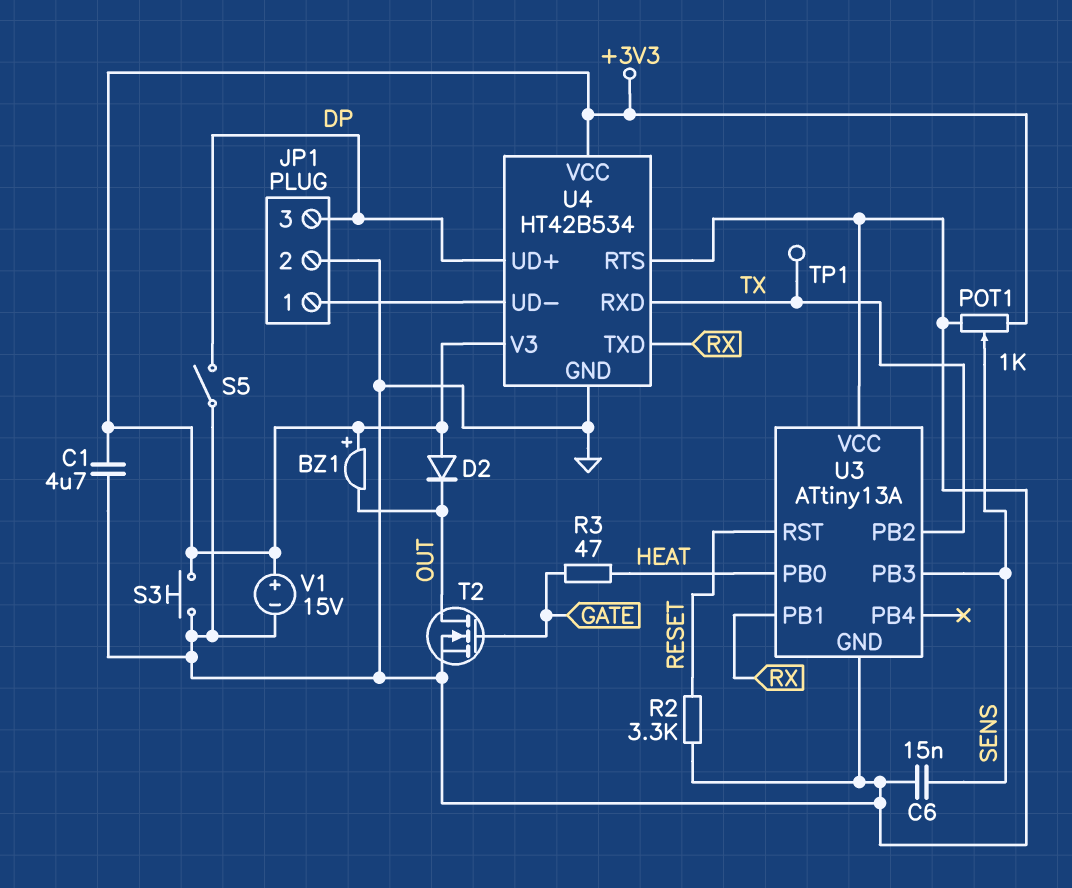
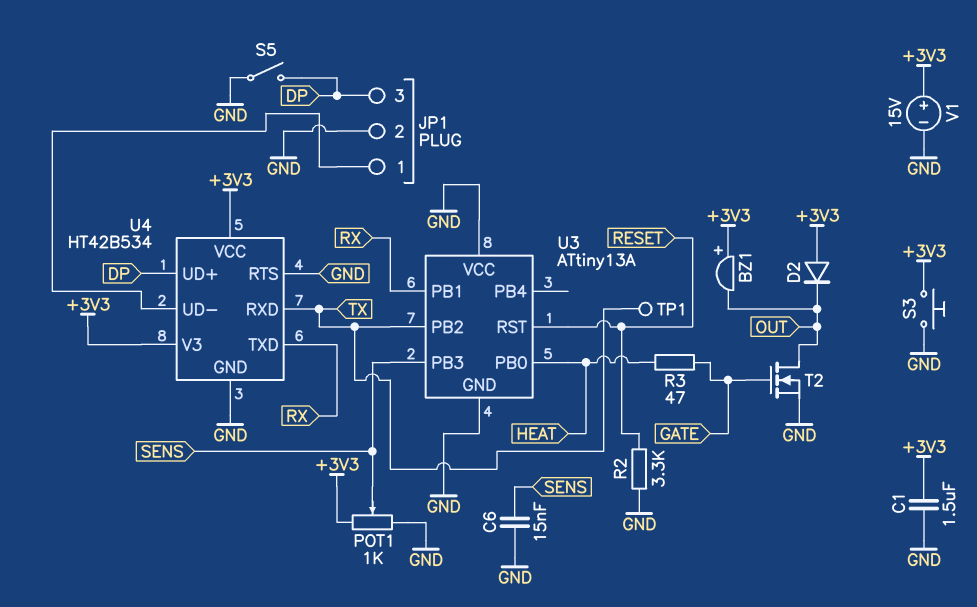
C1: 4.7uF (+3V3, GND) -> 1.5uF (+3V3, GND)

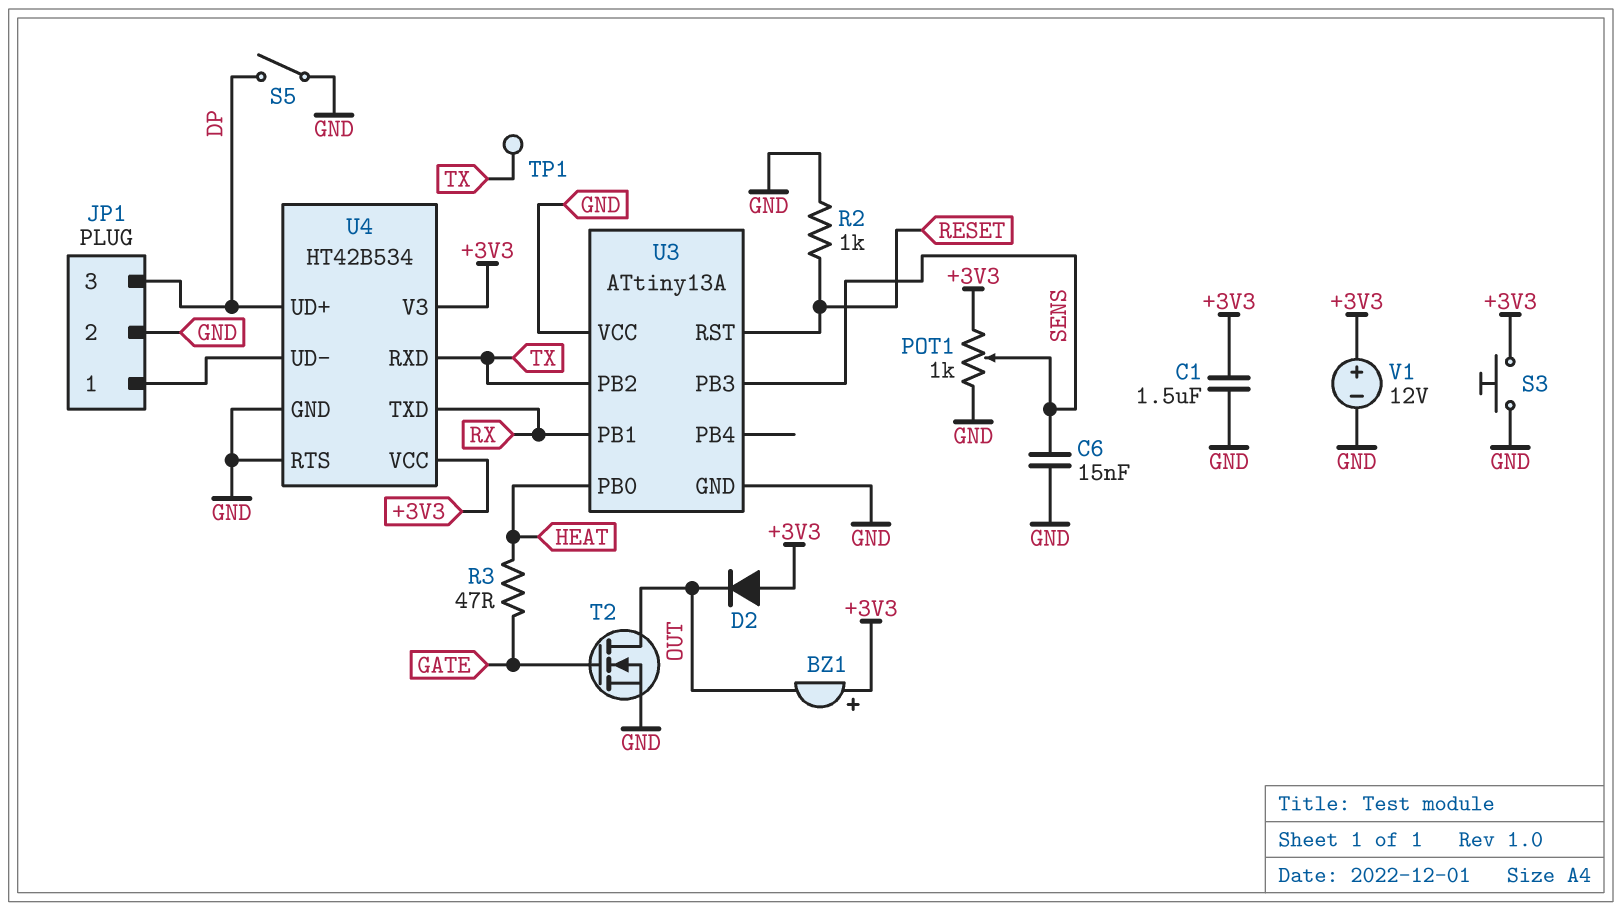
R2: 3.3k (GND, RESET) -> 1k (GND, RESET)
V1: 15V (plus +3V3, minus GND) -> 12V (plus +3V3, minus GND)

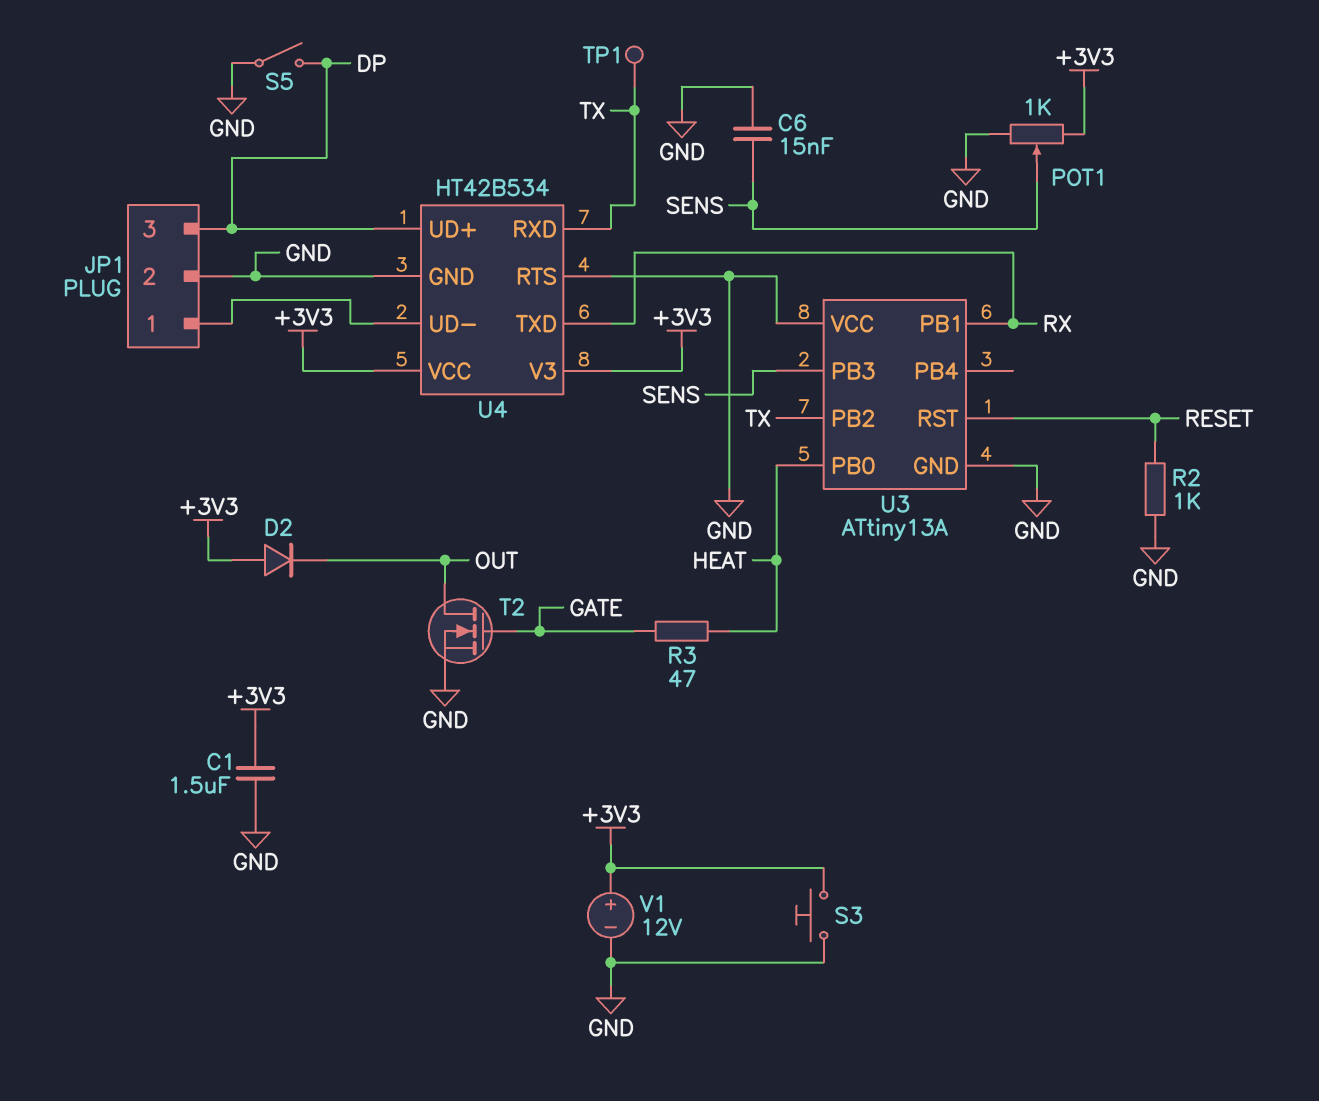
BZ1: buzzer (plus +3V3, minus OUT) -> none

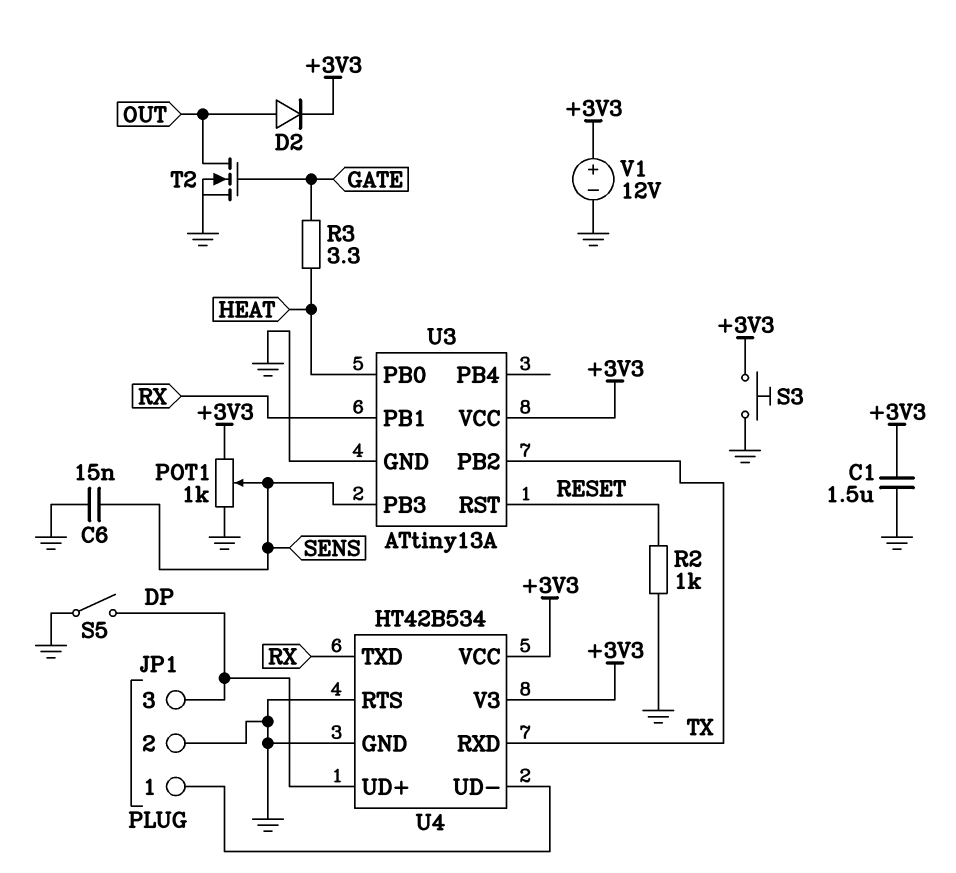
D2: diode (A +3V3, K OUT) -> diode (A OUT, K +3V3)
R3: 47 (GATE, HEAT) -> 3.3 (GATE, HEAT)
TP1: test point (TX) -> none
U3 pin VCC: GND -> +3V3

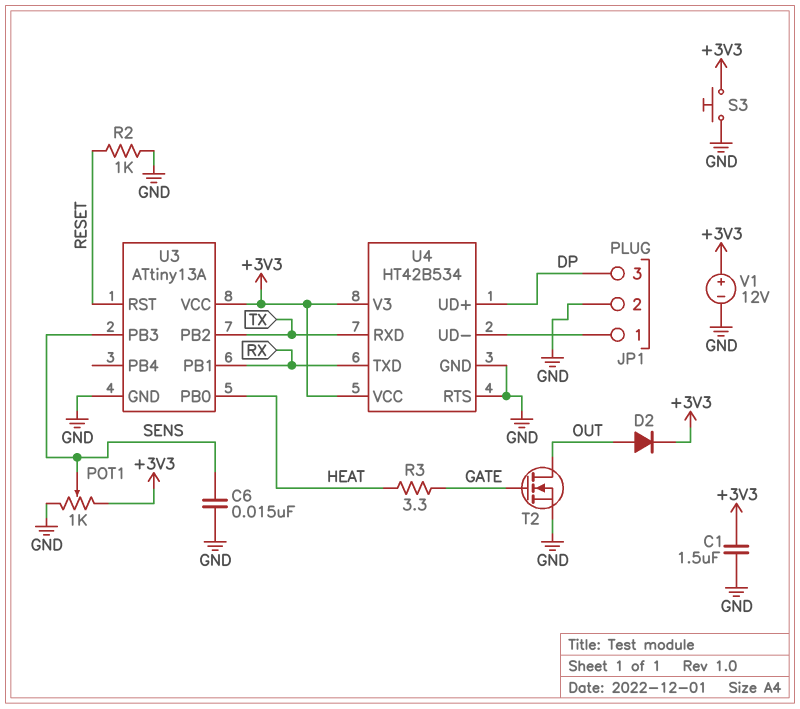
S5: switch (DP, GND) -> none

